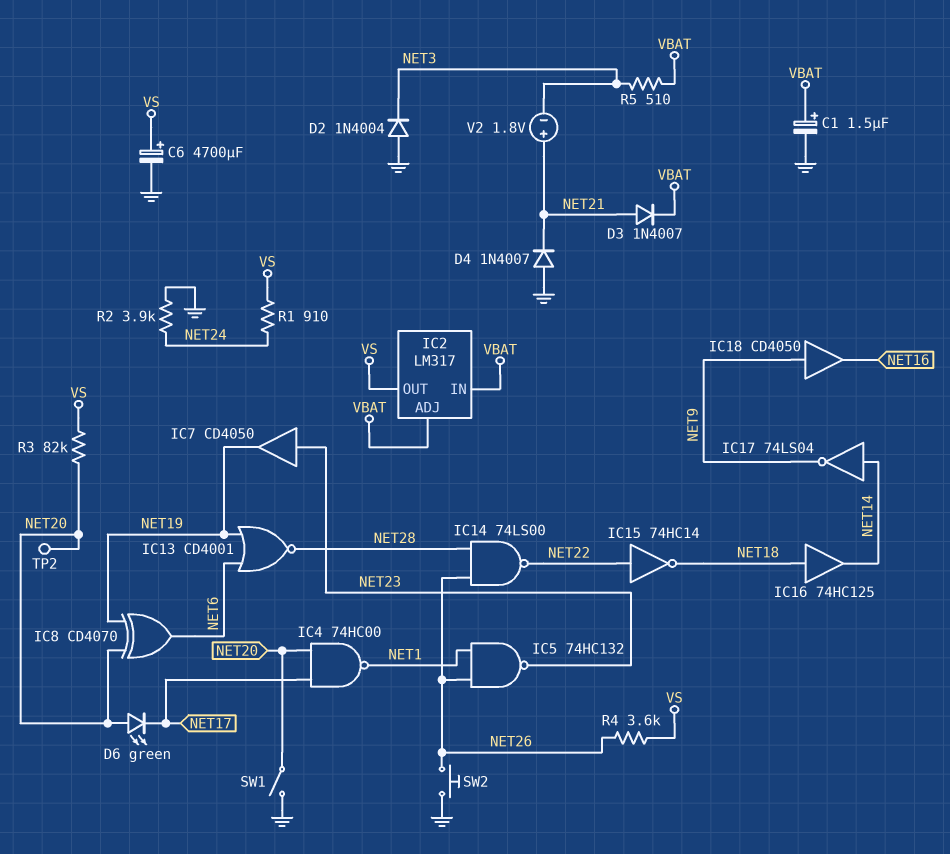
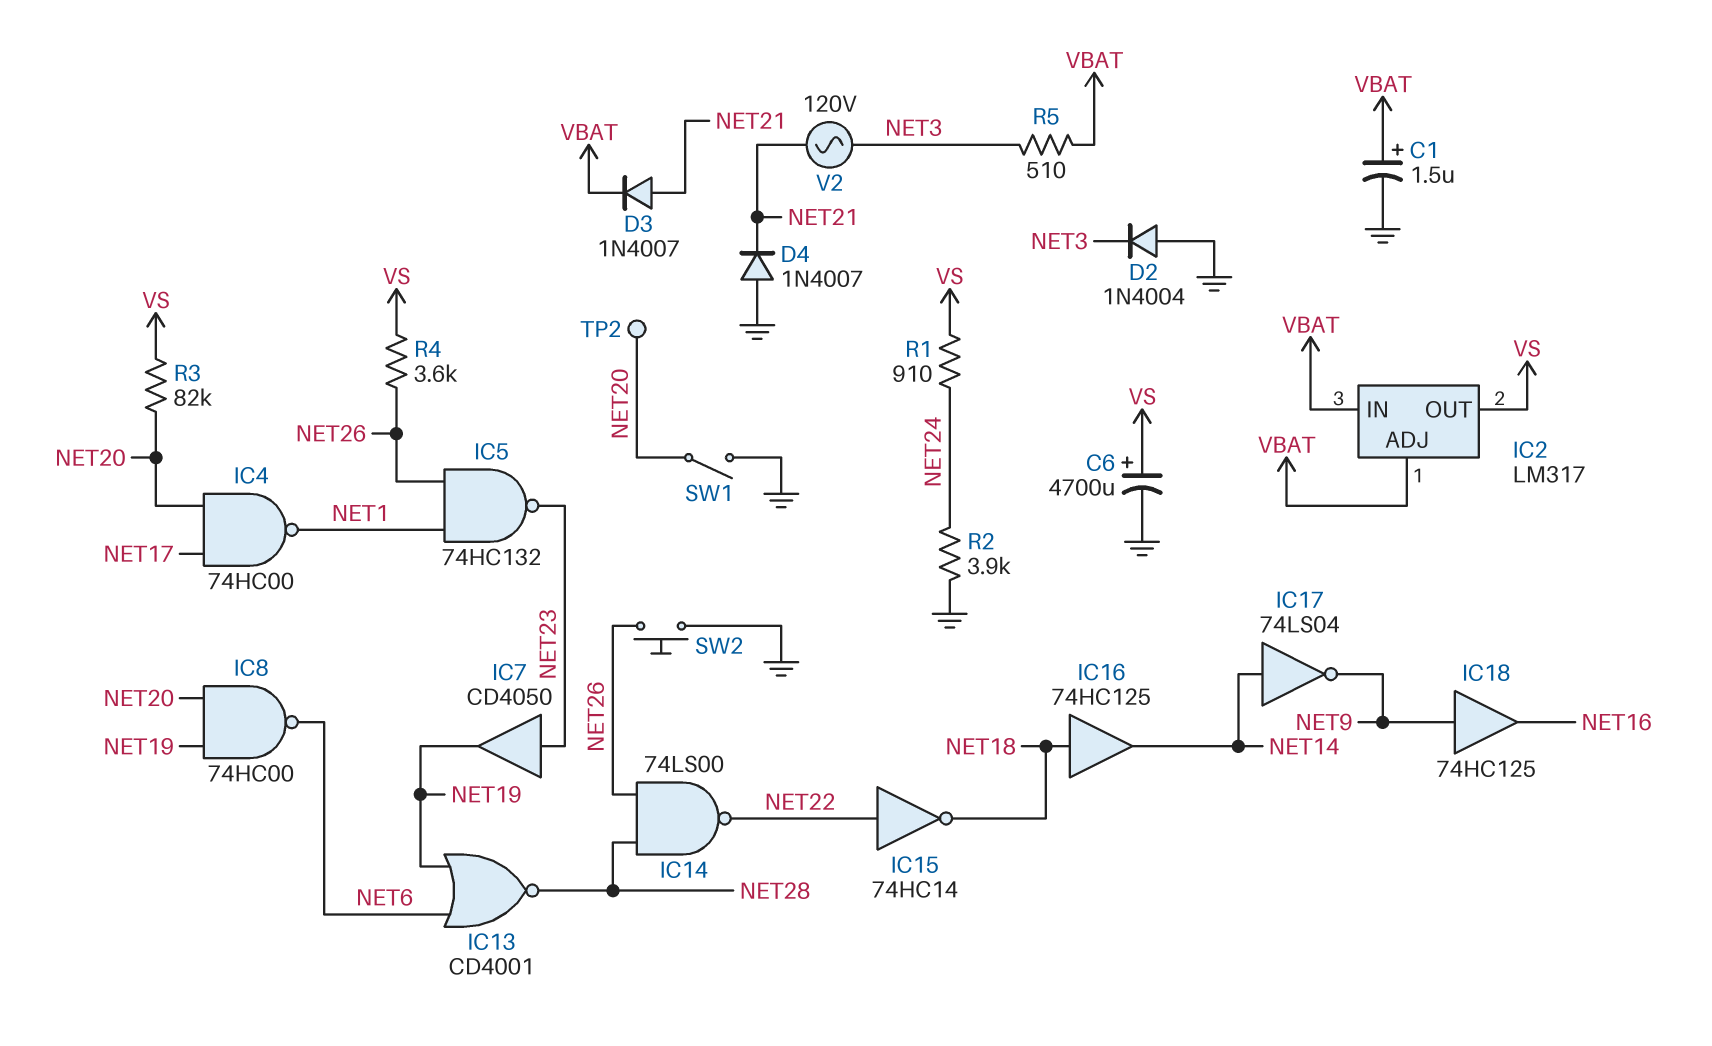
D6: LED green (A NET20, K NET17) -> none
IC8: XOR CD4070 (in NET19, in NET20, out NET6) -> NAND 74HC00 (in NET19, in NET20, out NET6)
IC18: buffer CD4050 (in NET9, out NET16) -> buffer 74HC125 (in NET9, out NET16)
V2: 1.8V (plus NET21, minus NET3) -> AC 120V (NET3, NET21)

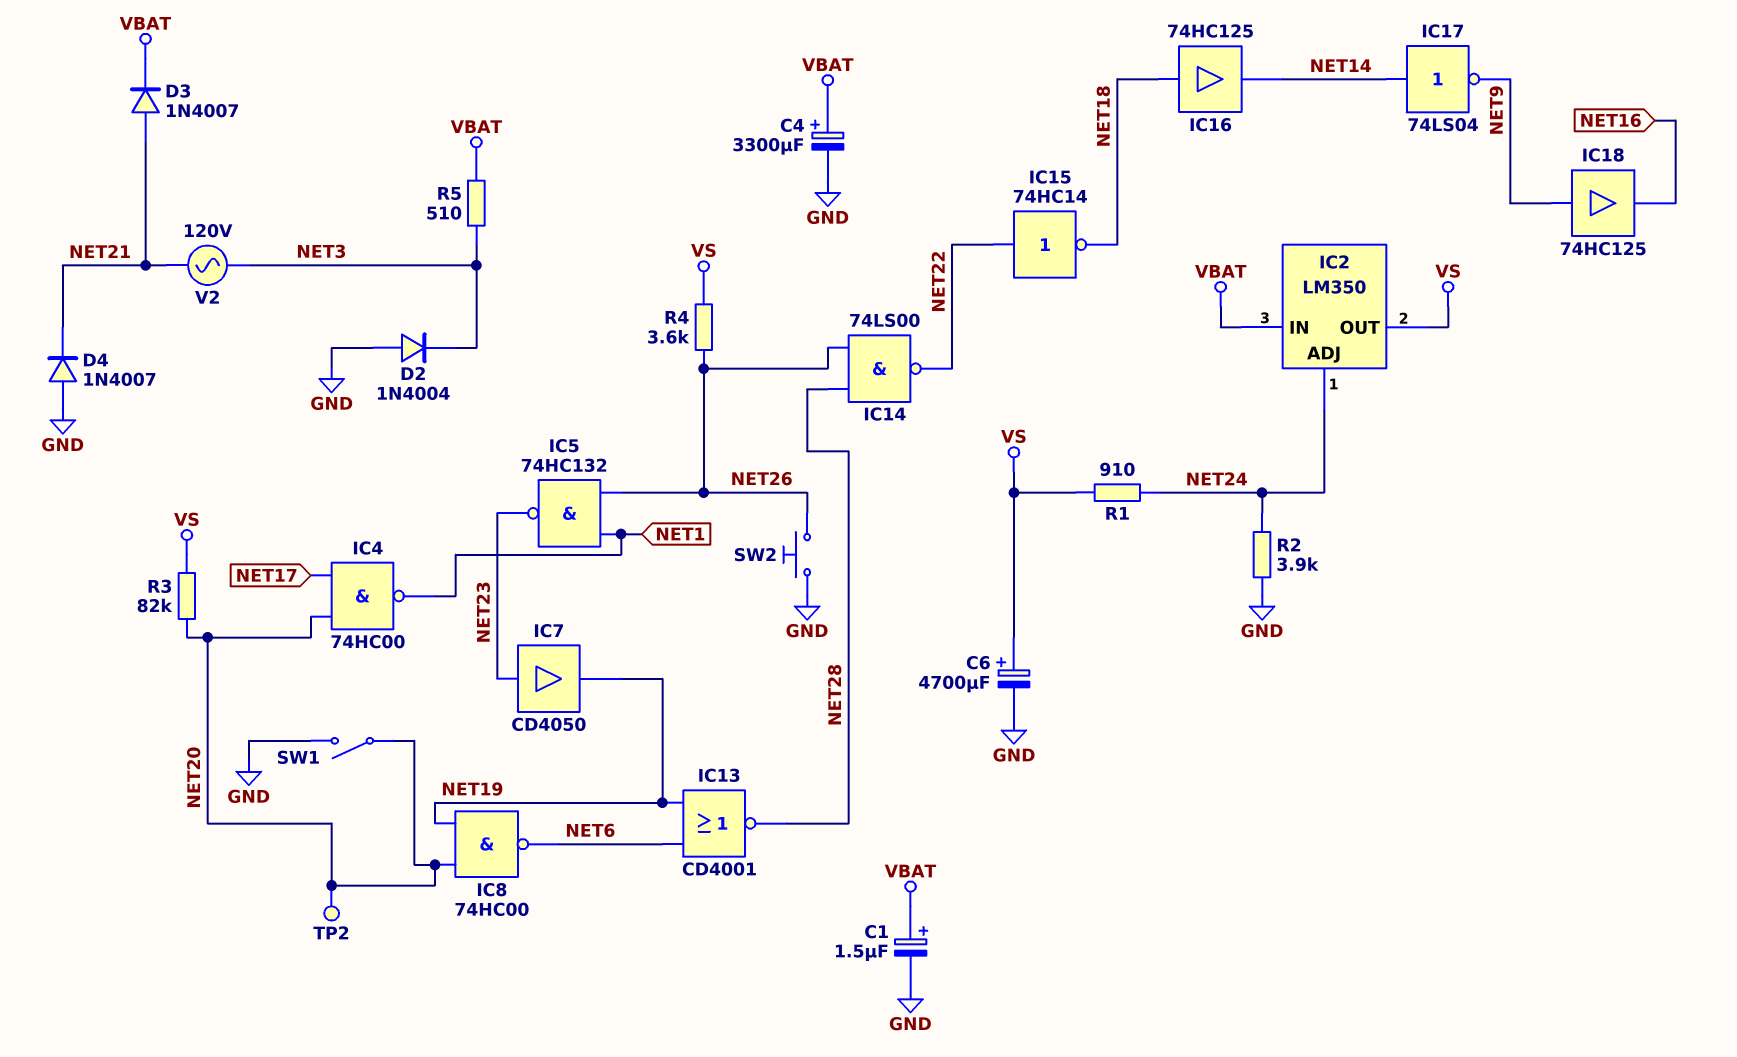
C4: none -> 3300uF (plus VBAT, minus GND)
IC2: LM317 -> LM350
IC2 pin ADJ: VBAT -> NET24

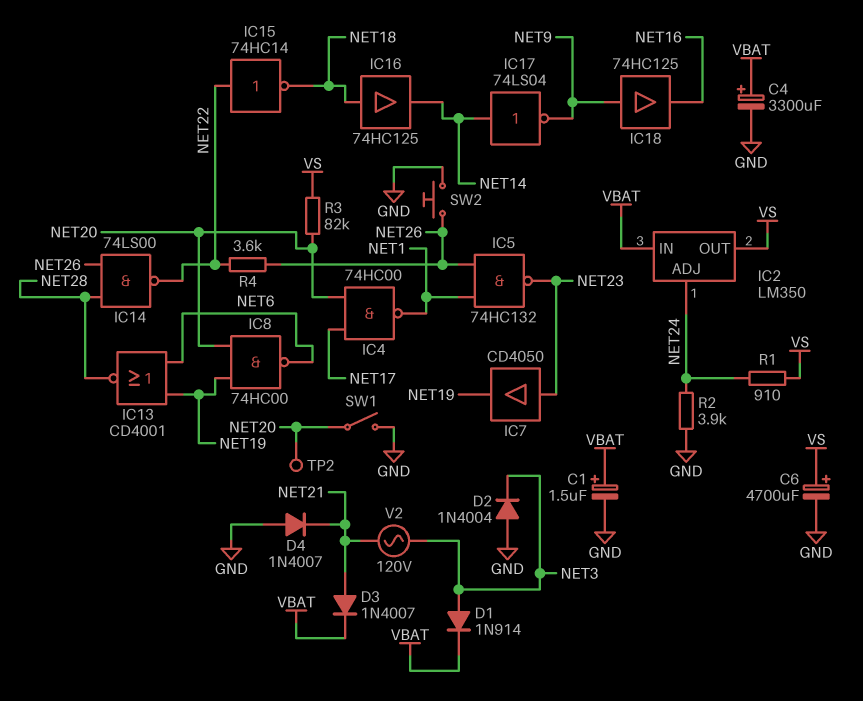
D1: none -> diode 1N914 (A NET3, K VBAT)
R4: 3.6k (NET26, VS) -> 3.6k (NET22, NET26)
R5: 510 (NET3, VBAT) -> none

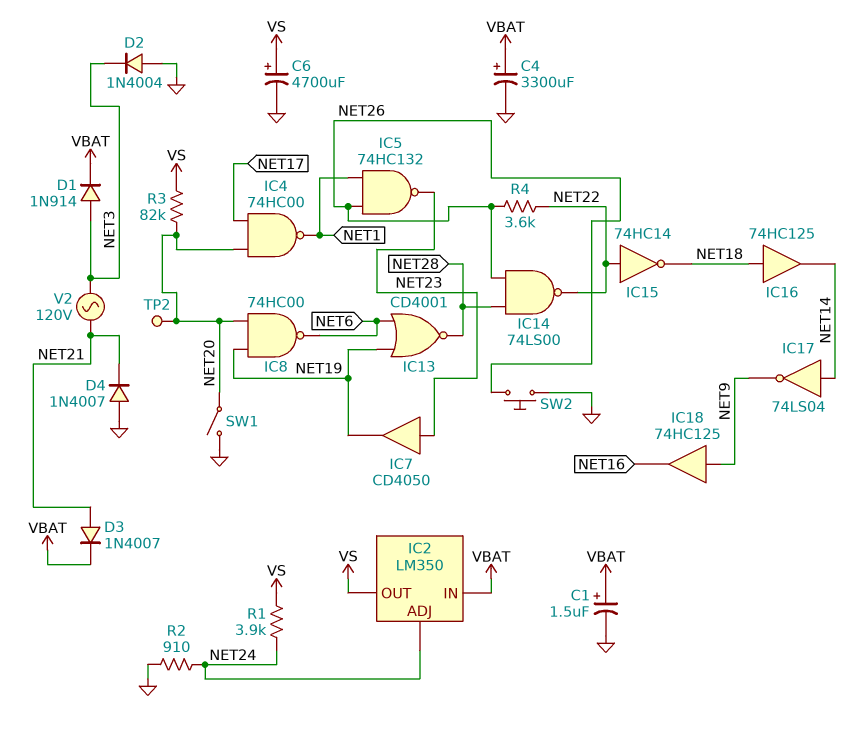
R1: 910 (NET24, VS) -> 3.9k (NET24, VS)
R2: 3.9k (GND, NET24) -> 910 (GND, NET24)

